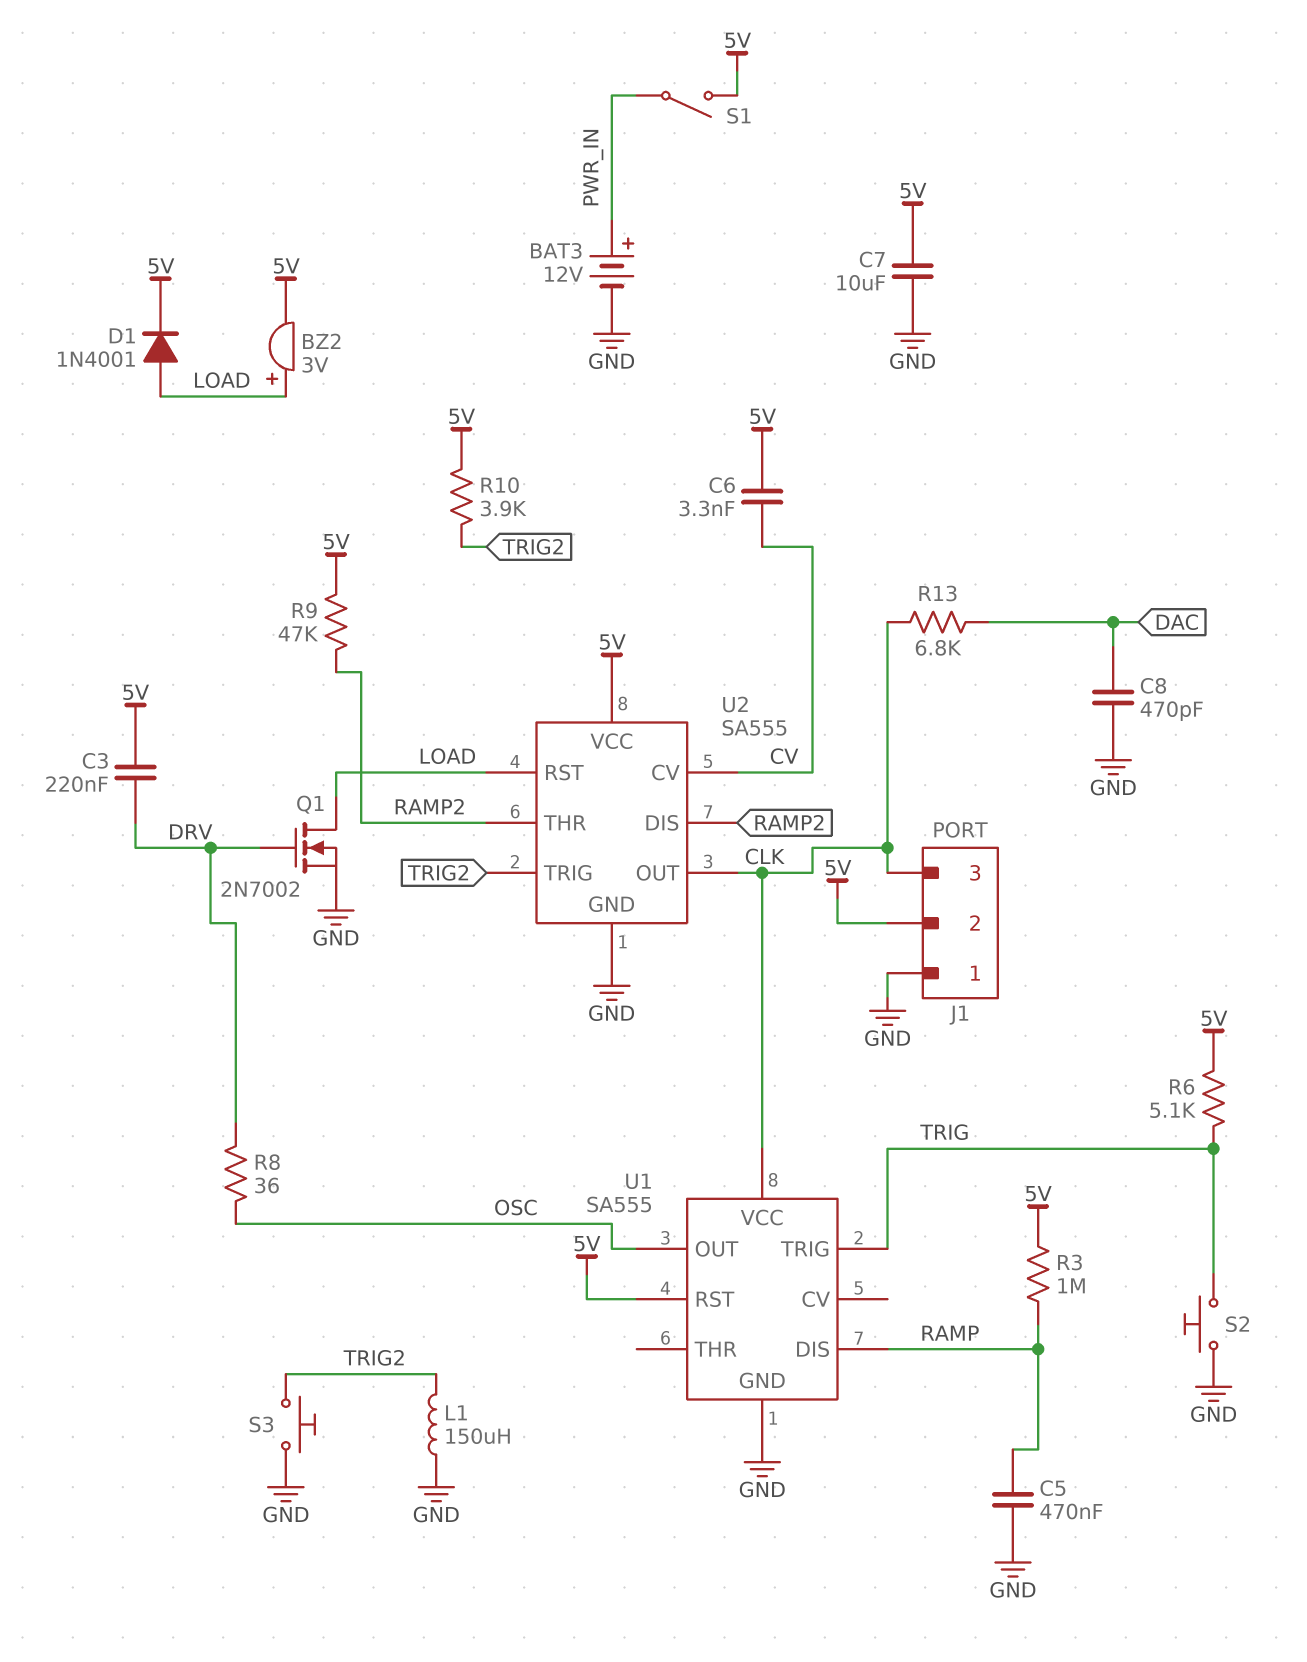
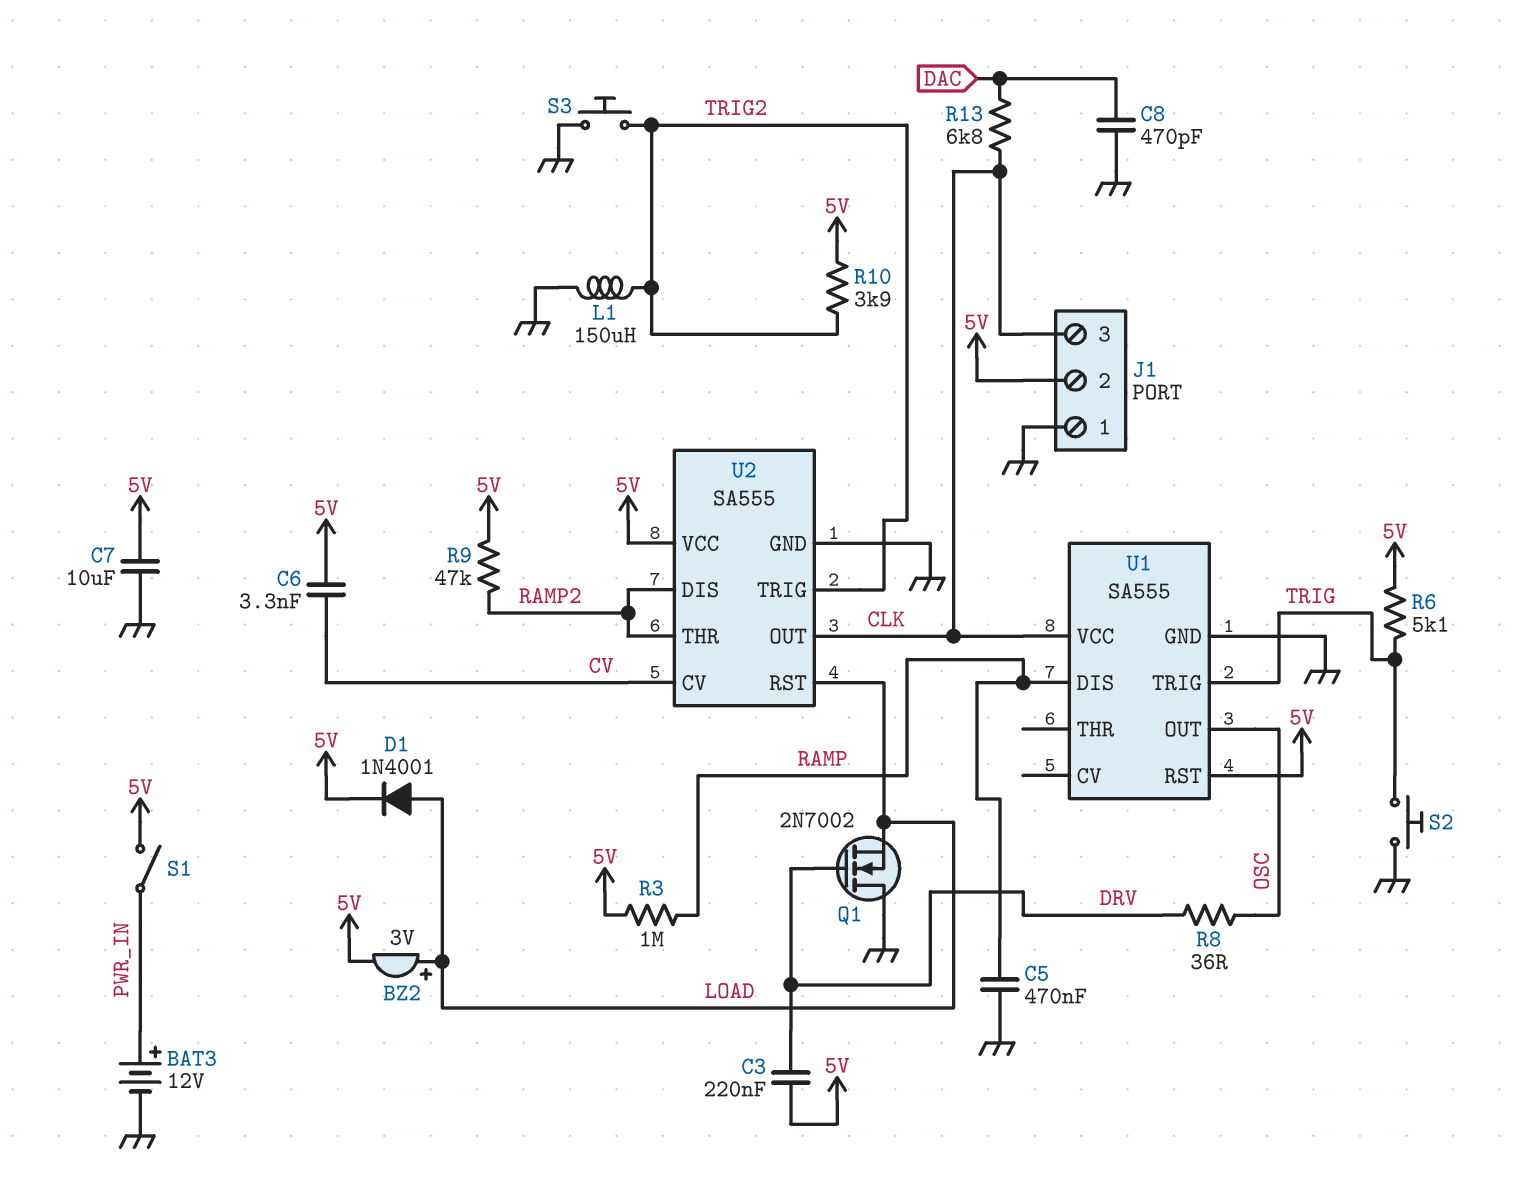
Q1: NMOS 2N7002 (G DRV, D LOAD, S GND) -> NMOS 2N7002 (G DRV, D GND, S LOAD)

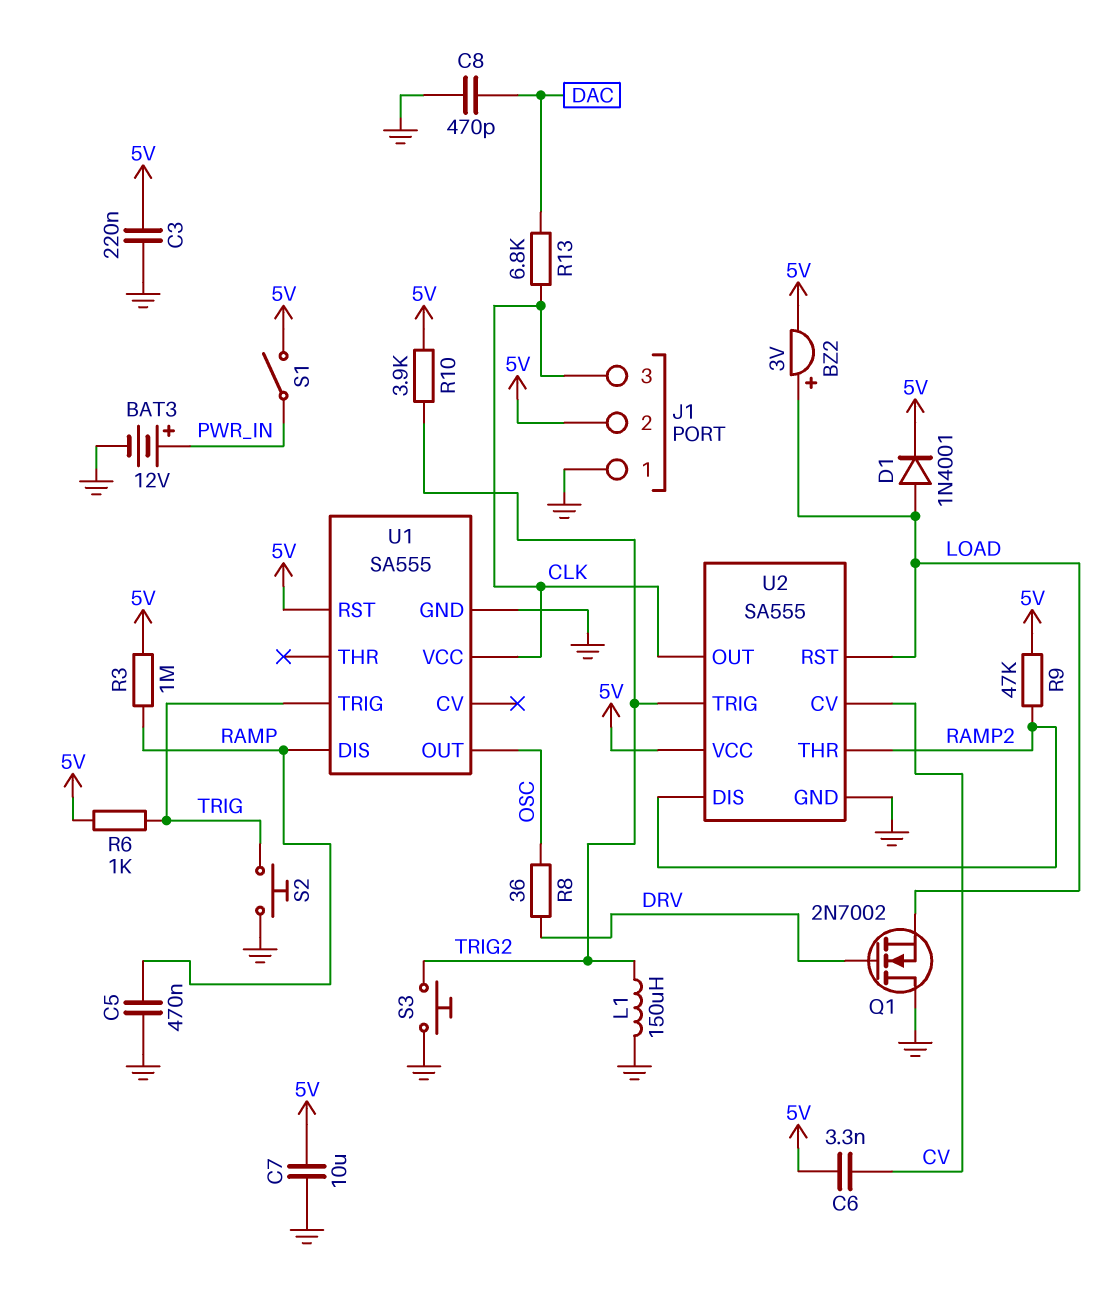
C3: 220nF (5V, DRV) -> 220nF (5V, GND)
R6: 5.1k (5V, TRIG) -> 1k (5V, TRIG)

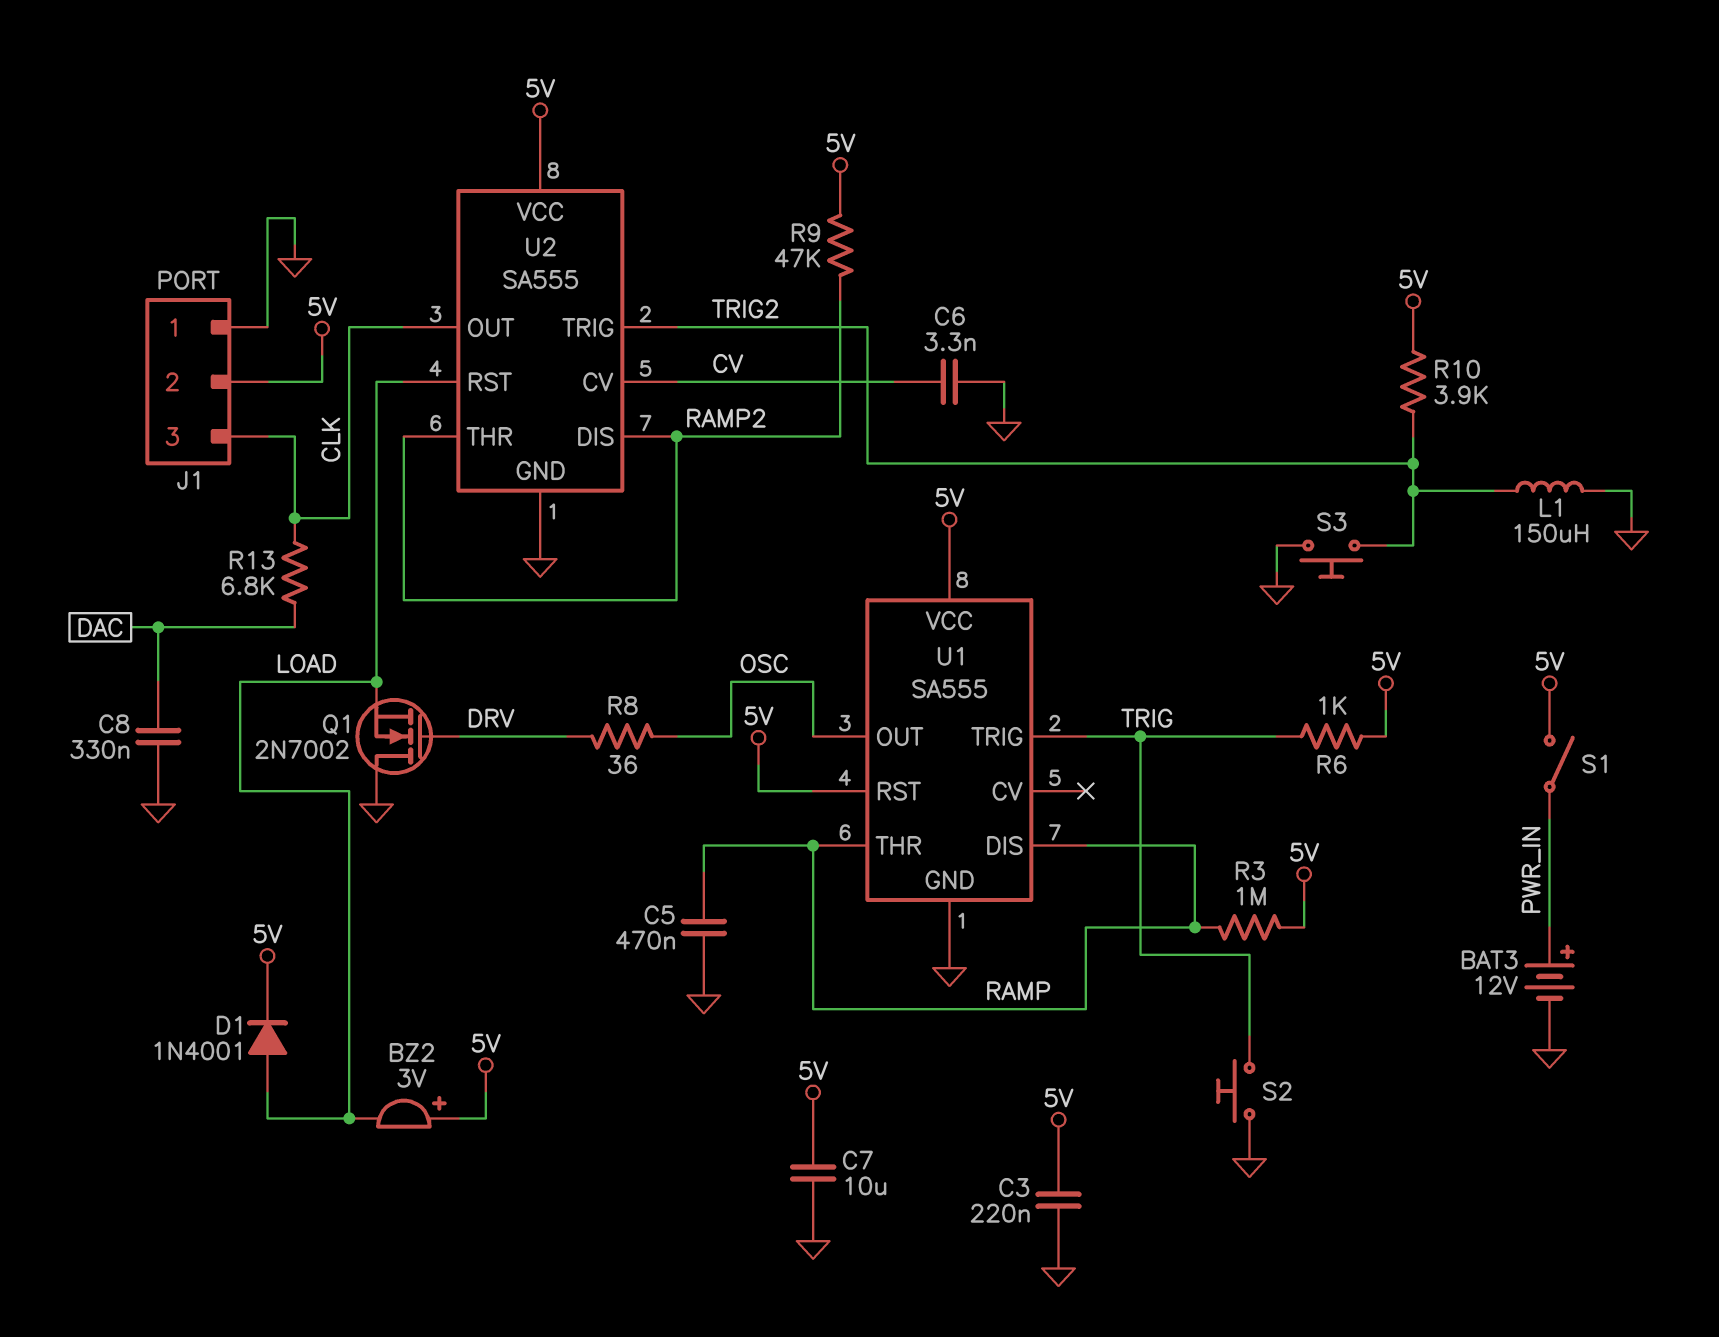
BZ2: buzzer 3V (plus LOAD, minus 5V) -> buzzer 3V (plus 5V, minus LOAD)
C6: 3.3nF (5V, CV) -> 3.3nF (CV, GND)
C8: 470pF (DAC, GND) -> 330nF (DAC, GND)
U1 pin THR: none -> RAMP
U1 pin VCC: CLK -> 5V

